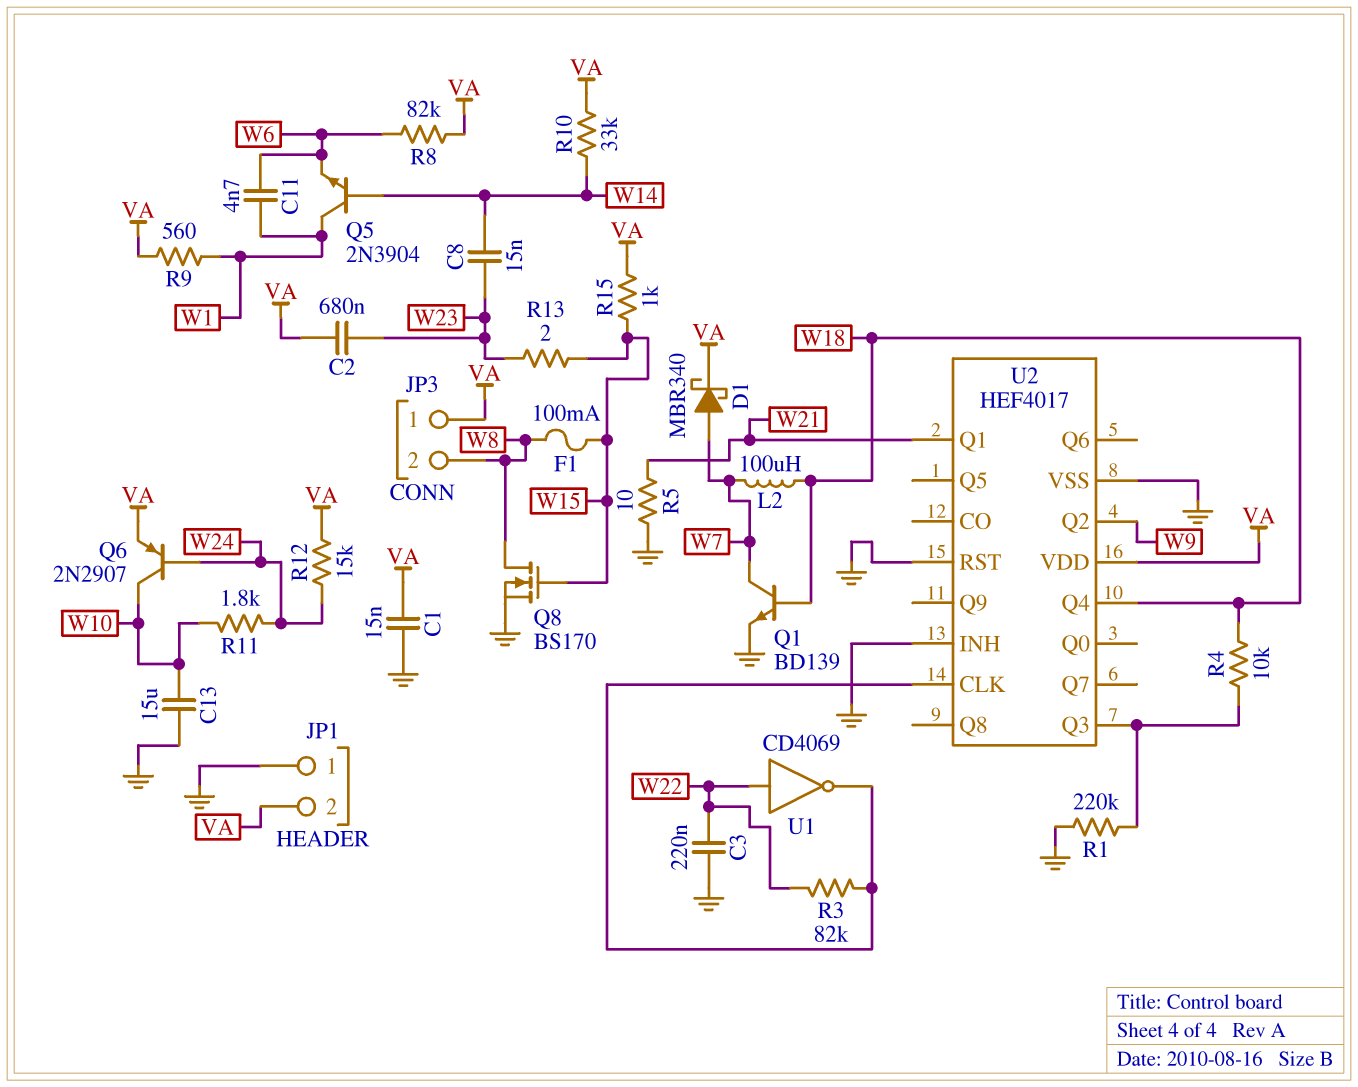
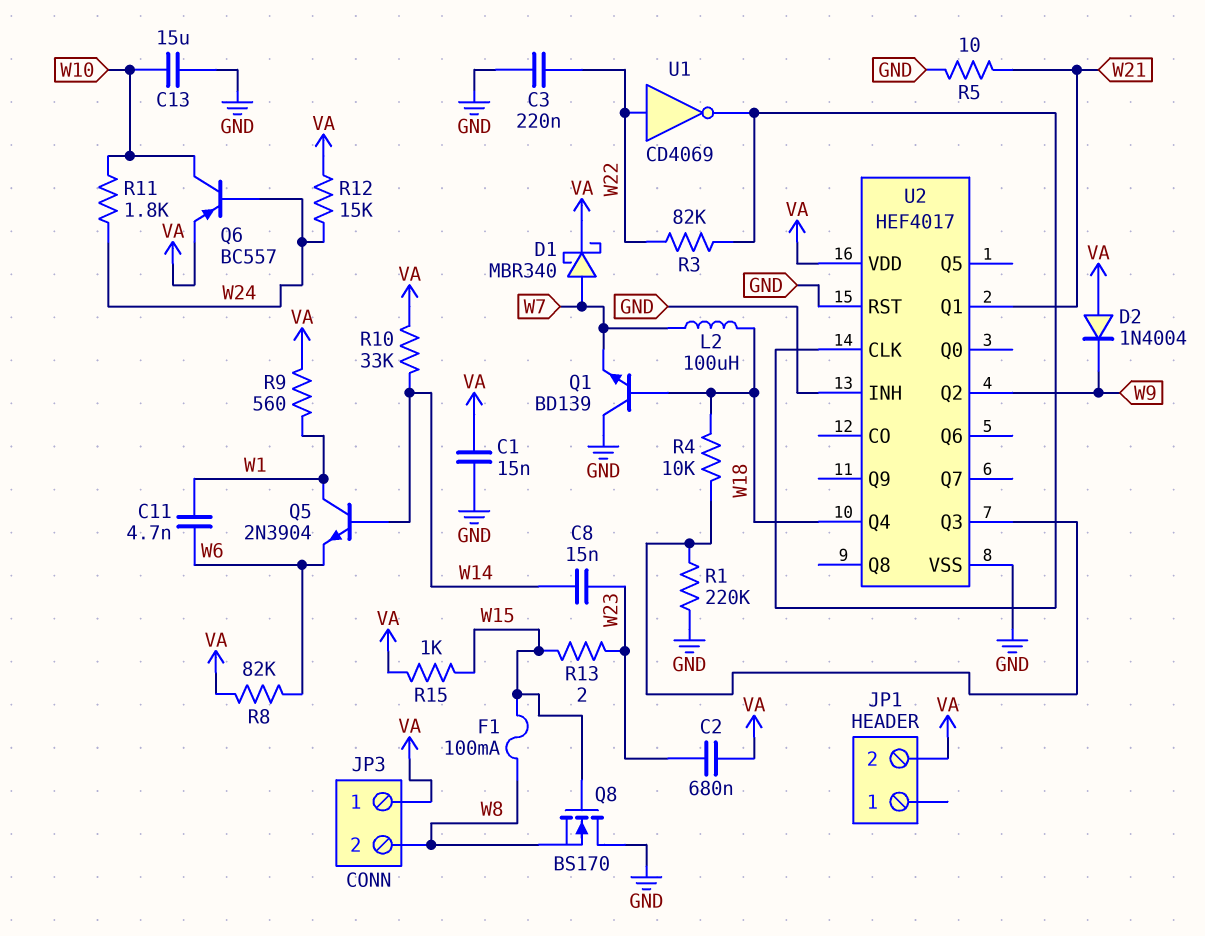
D2: none -> diode 1N4004 (A VA, K W9)
JP1 pin 1: GND -> none
Q1: NPN BD139 (B W18, C W7, E GND) -> NPN BD139 (B W18, C GND, E W7)
Q6: PNP 2N2907 (B W24, C W10, E VA) -> PNP BC557 (B W24, C W10, E VA)
Q8: NMOS BS170 (G W15, D W8, S GND) -> NMOS BS170 (G W15, D GND, S W8)

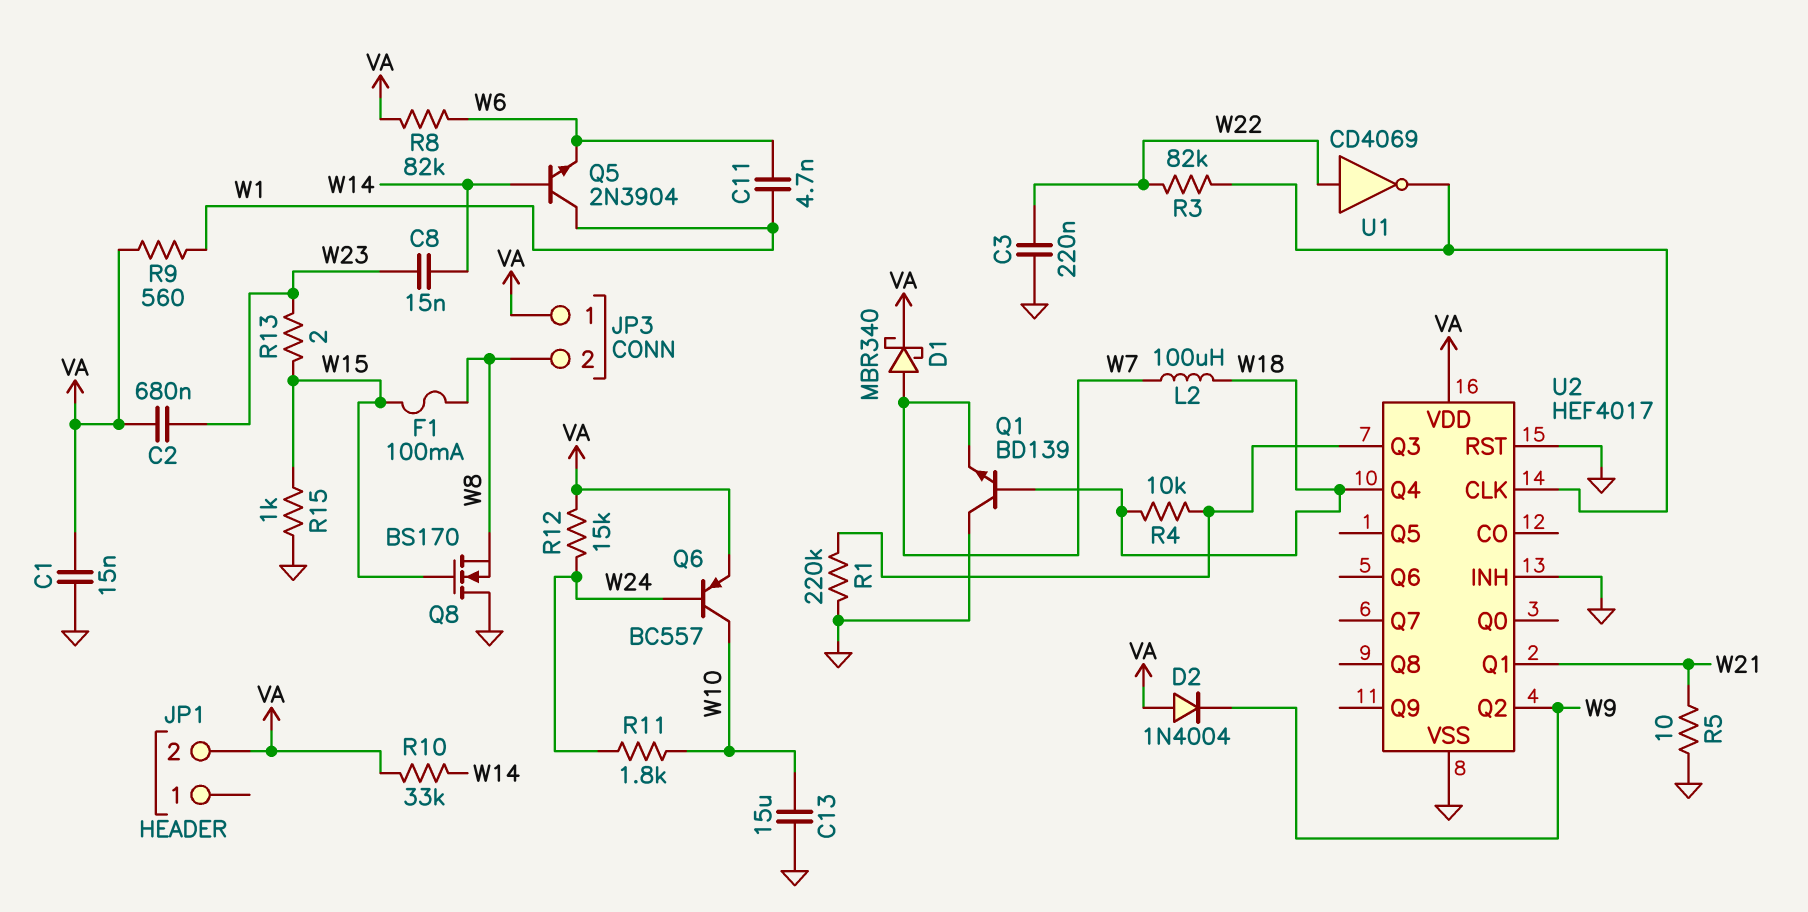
R15: 1k (VA, W15) -> 1k (GND, W15)

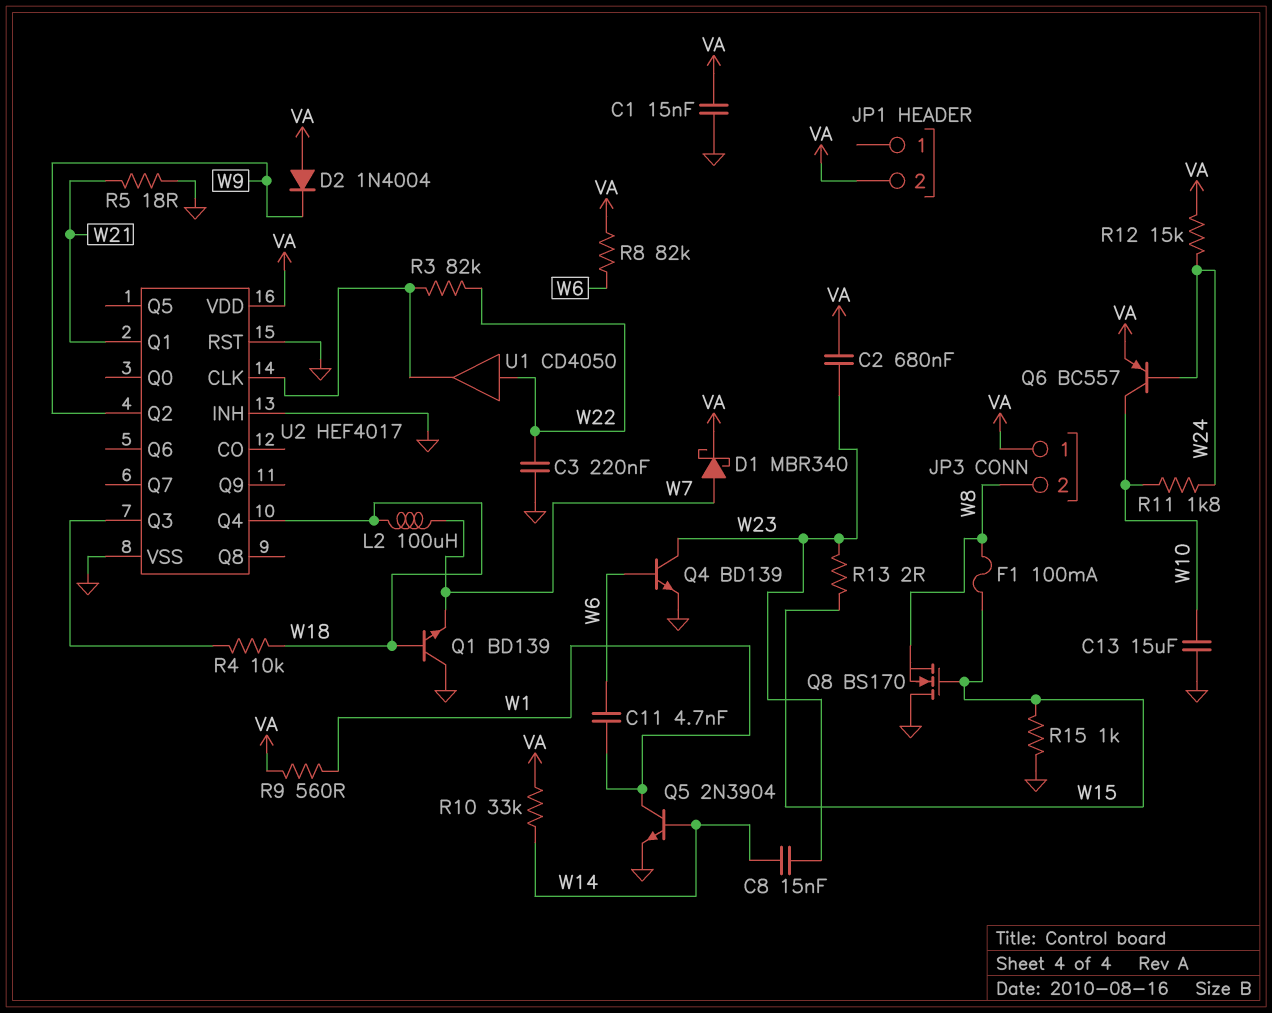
Q4: none -> NPN BD139 (B W6, C W23, E GND)
Q5: NPN 2N3904 (B W14, C W1, E W6) -> NPN 2N3904 (B W14, C W1, E GND)
R1: 220k (GND, U2/Q3) -> none
R5: 10 (GND, W21) -> 18 (GND, W21)
U1: NOT CD4069 (in W22, out U2/CLK) -> buffer CD4050 (in W22, out U2/CLK)

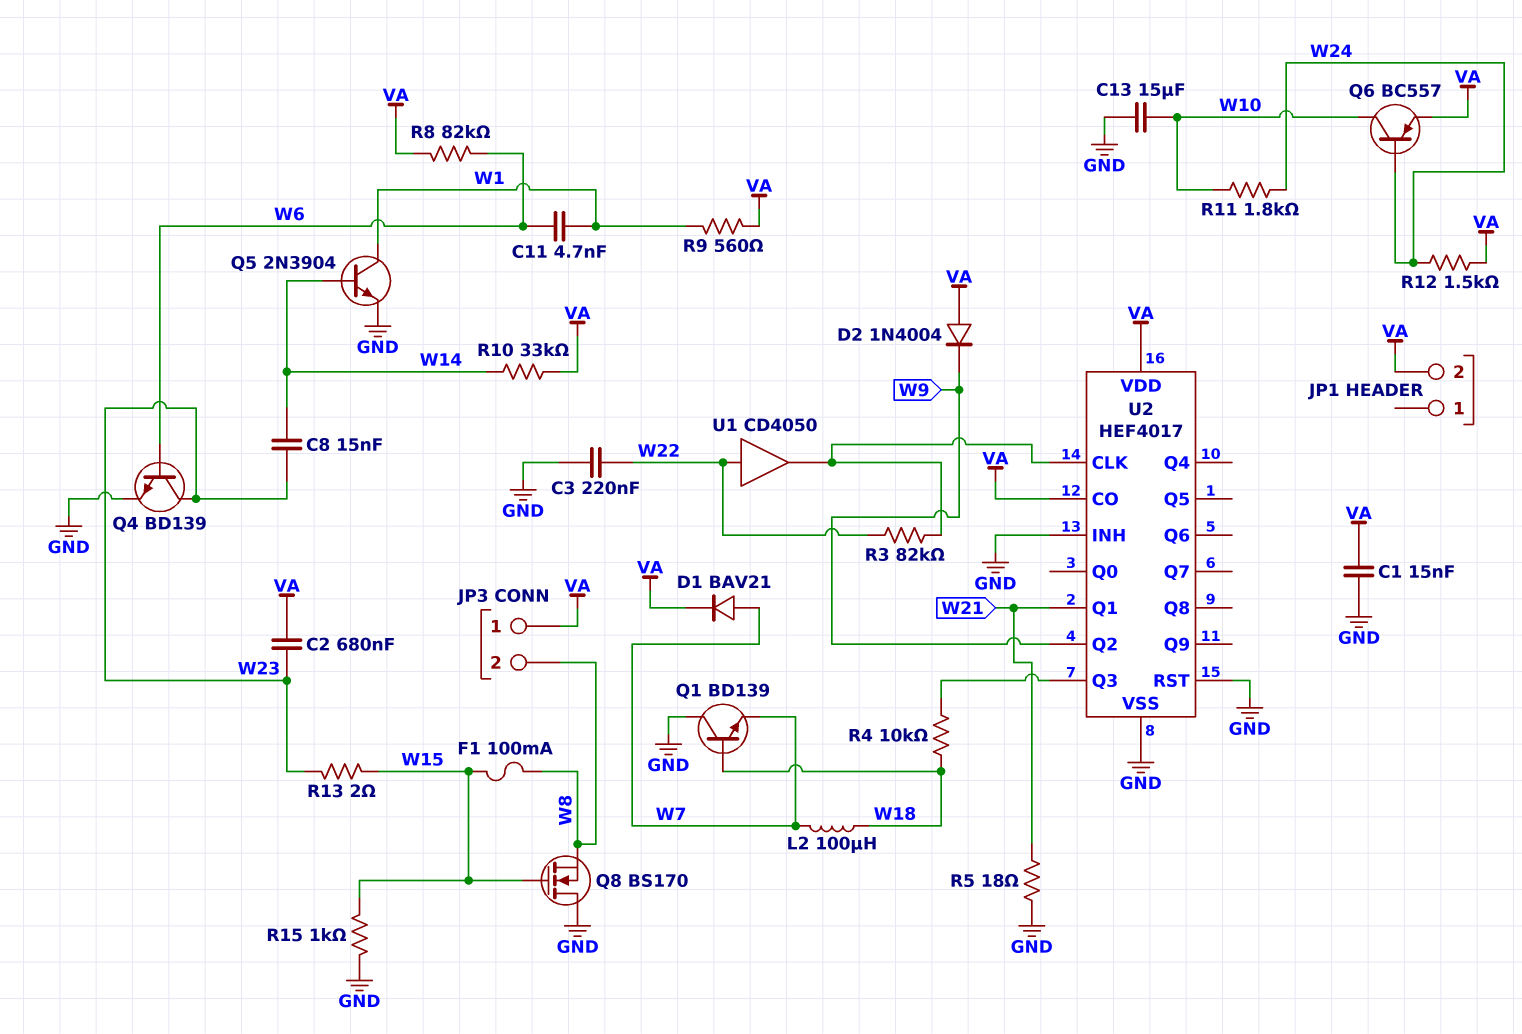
D1: schottky MBR340 (A W7, K VA) -> diode BAV21 (A W7, K VA)
R12: 15k (VA, W24) -> 1.5k (VA, W24)
U2 pin CO: none -> VA
U2 pin Q4: W18 -> none

